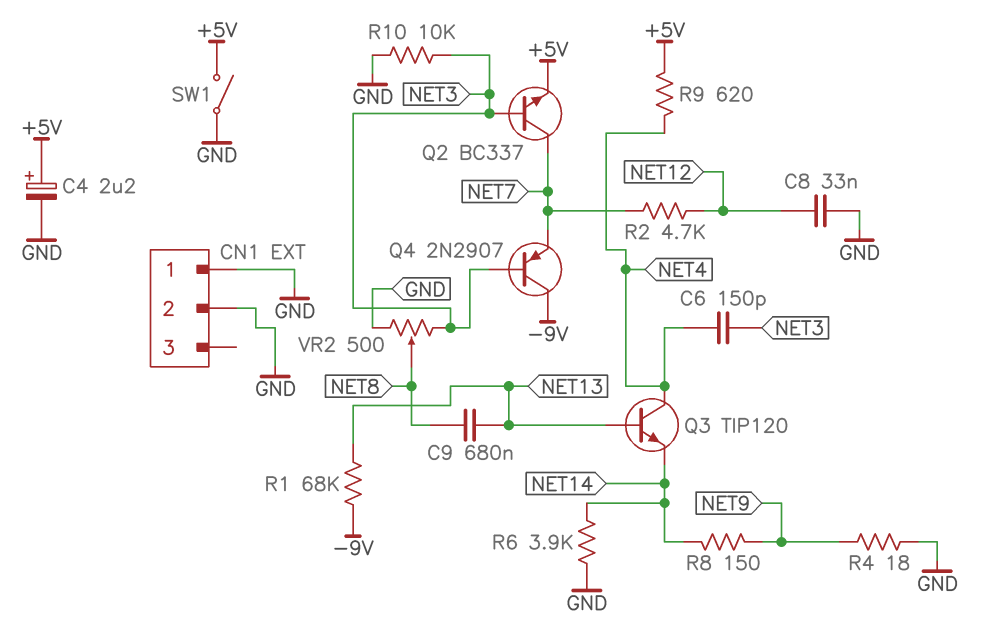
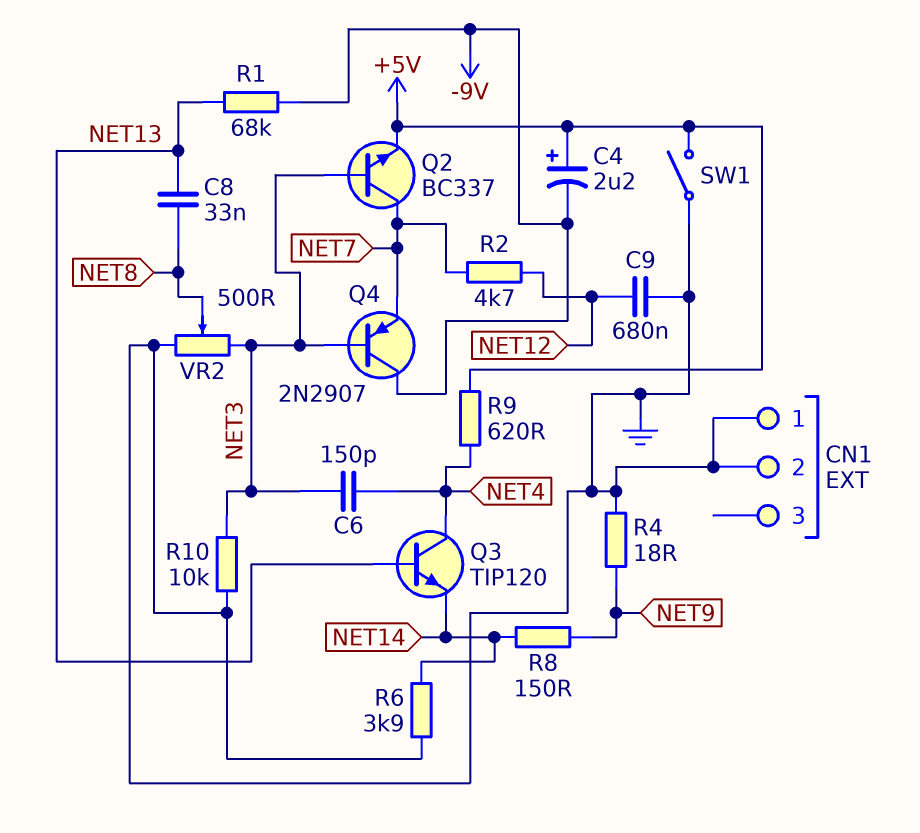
C4: 2.2uF (plus +5V, minus GND) -> 2.2uF (plus +5V, minus -9V)
C8: 33nF (GND, NET12) -> 33nF (NET8, NET13)
C9: 680nF (NET8, NET13) -> 680nF (GND, NET12)

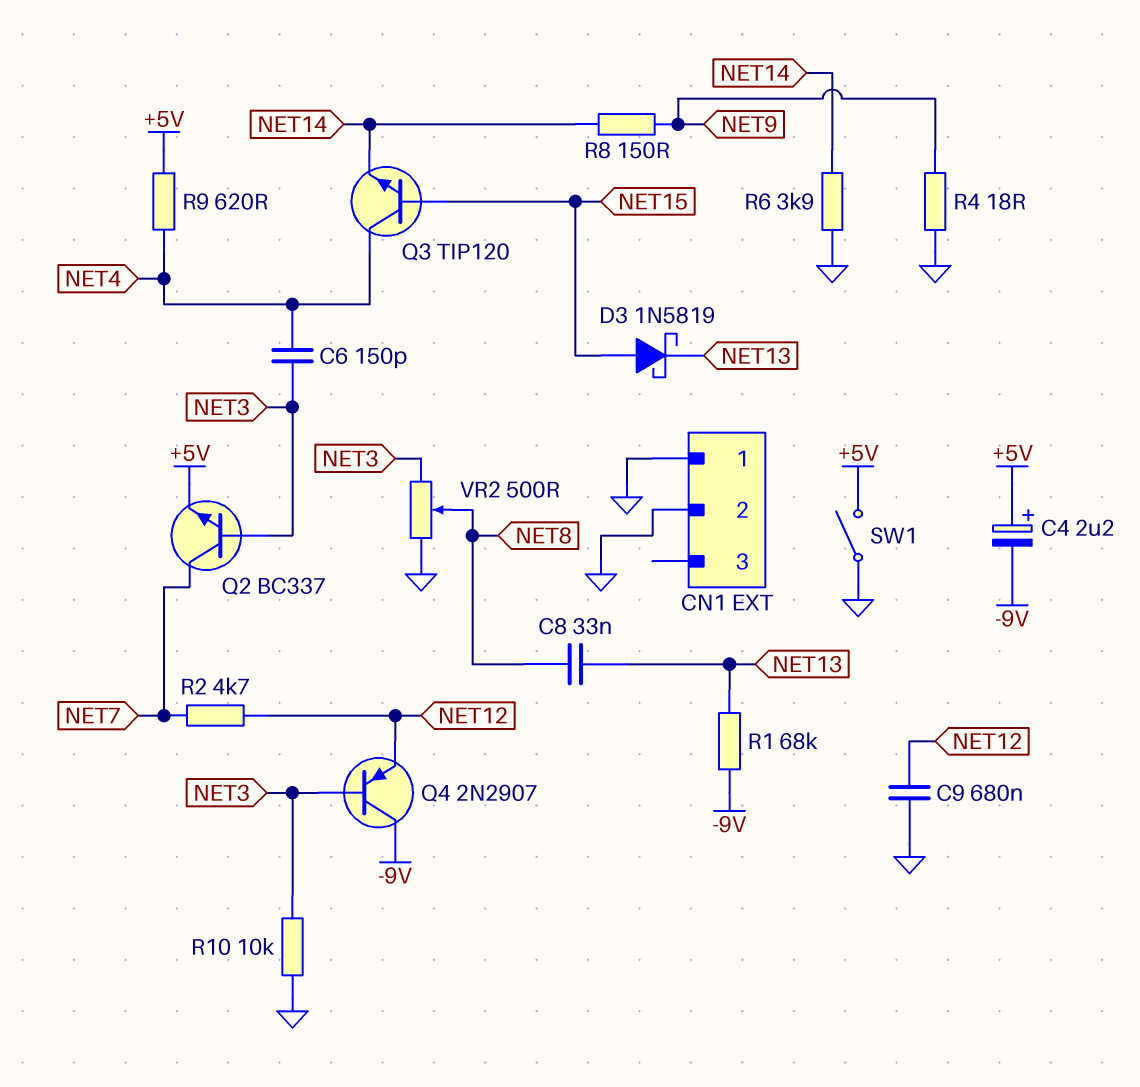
D3: none -> schottky 1N5819 (A NET15, K NET13)
Q3: NPN TIP120 (B NET13, C NET4, E NET14) -> NPN TIP120 (B NET15, C NET4, E NET14)
Q4: PNP 2N2907 (B NET3, C -9V, E NET7) -> PNP 2N2907 (B NET3, C -9V, E NET12)

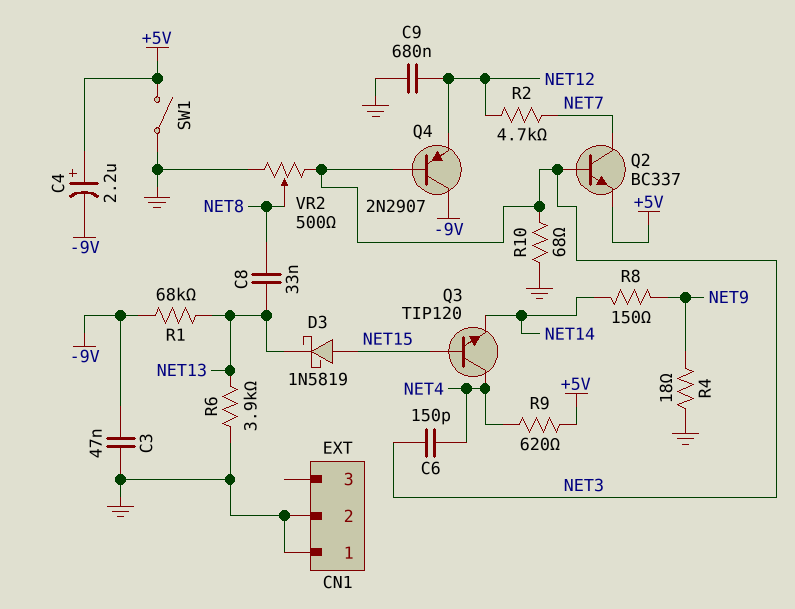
C3: none -> 47nF (-9V, GND)
R6: 3.9k (GND, NET14) -> 3.9k (GND, NET13)
R10: 10k (GND, NET3) -> 68 (GND, NET3)

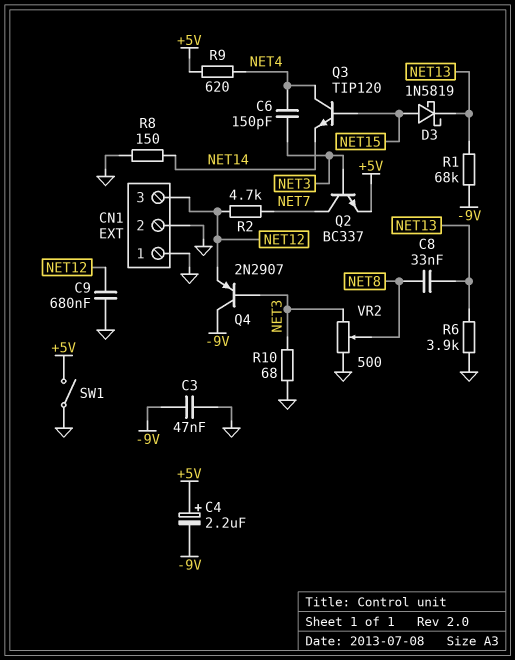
CN1 pin 3: none -> NET12
R4: 18 (GND, NET9) -> none
R8: 150 (NET9, NET14) -> 150 (GND, NET14)

